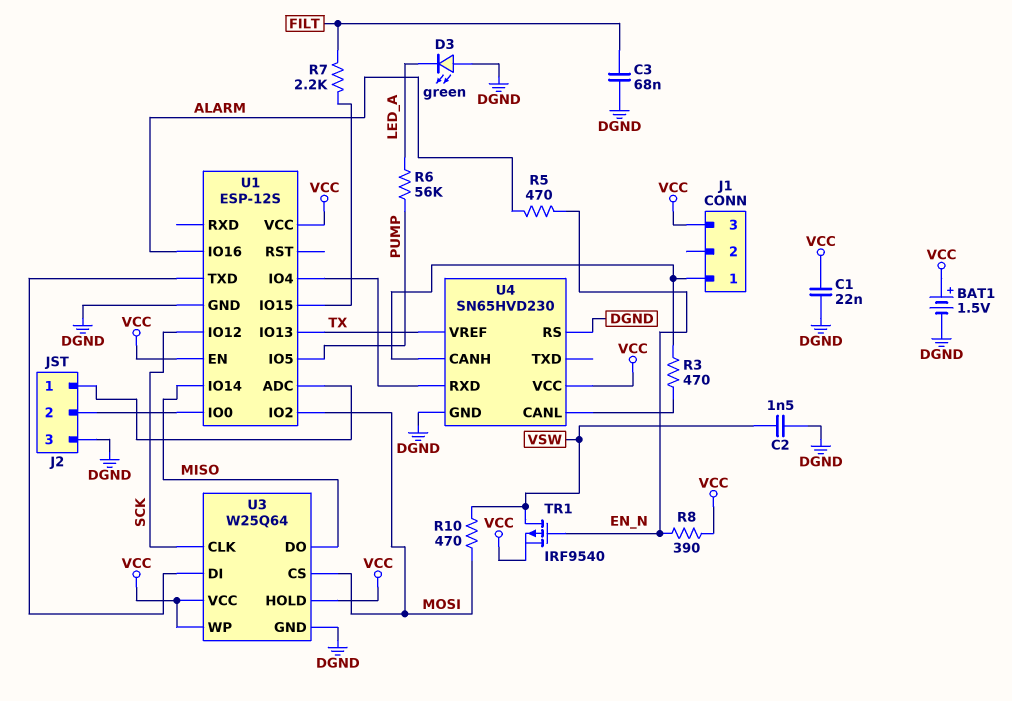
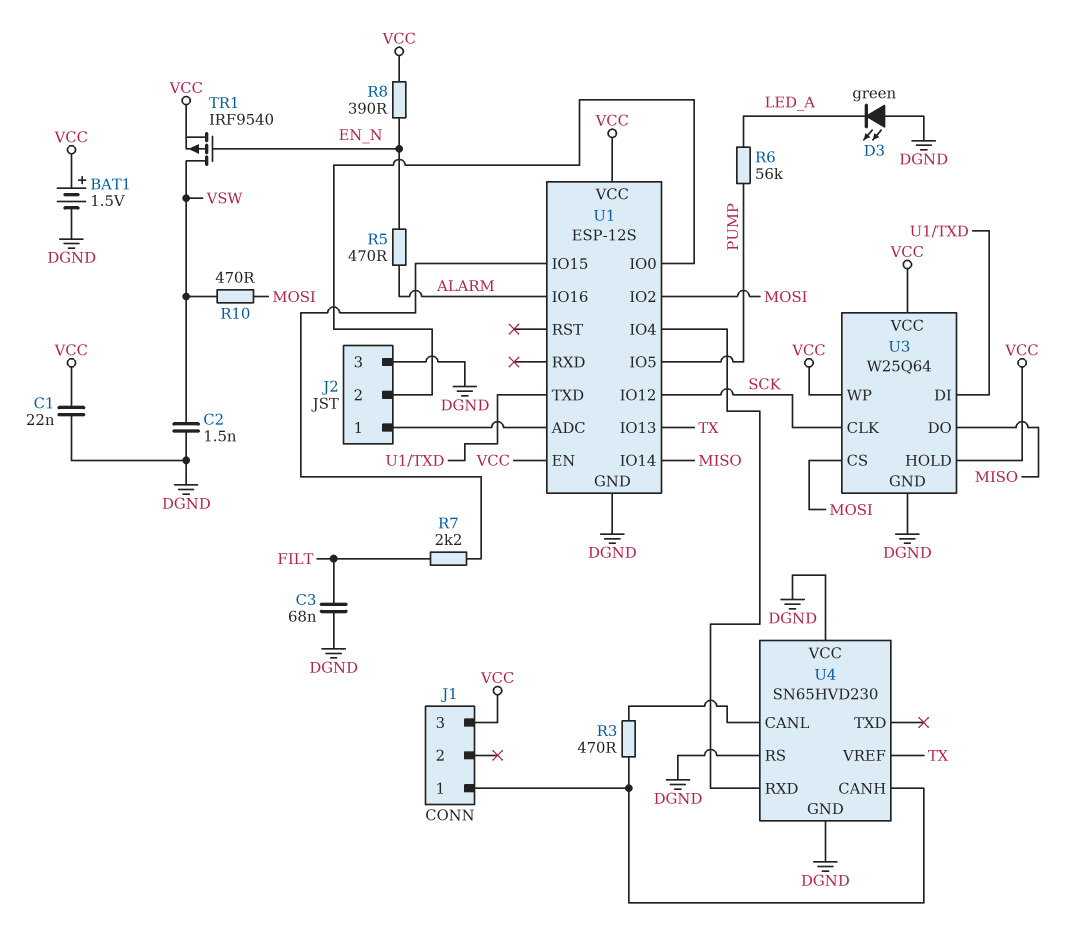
U4 pin VCC: VCC -> DGND

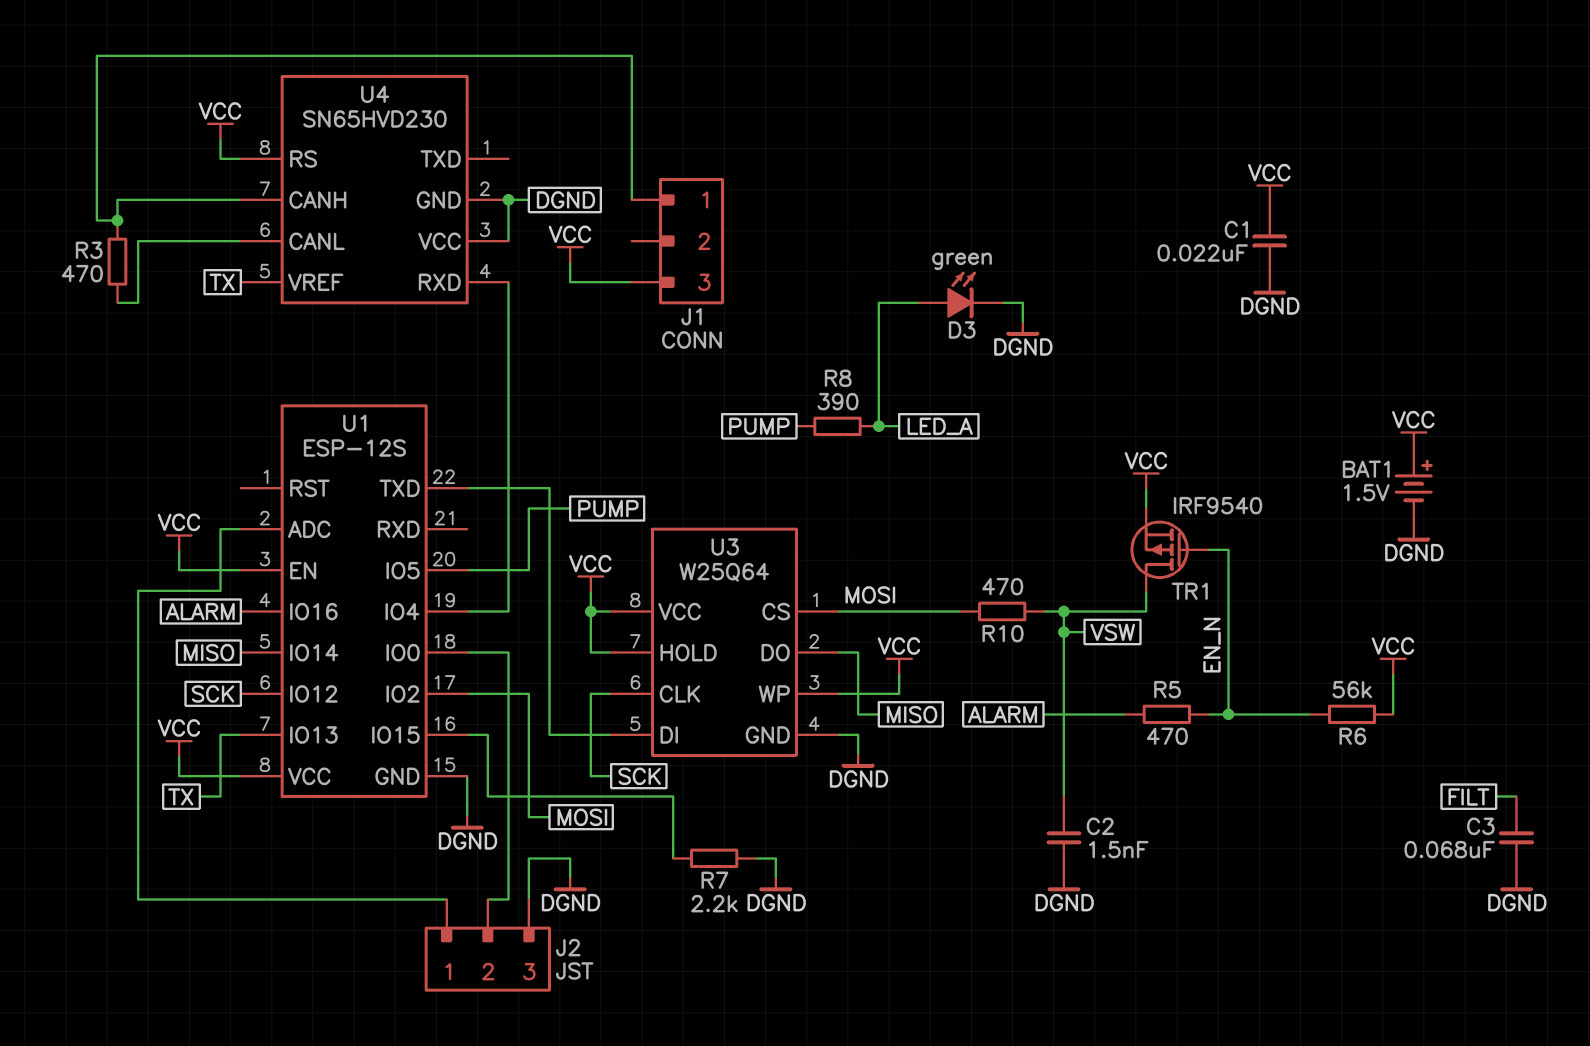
D3: LED green (A DGND, K LED_A) -> LED green (A LED_A, K DGND)
R6: 56k (LED_A, PUMP) -> 56k (EN_N, VCC)
R7: 2.2k (FILT, U1/IO15) -> 2.2k (DGND, U1/IO15)
R8: 390 (EN_N, VCC) -> 390 (LED_A, PUMP)
U4 pin RS: DGND -> VCC

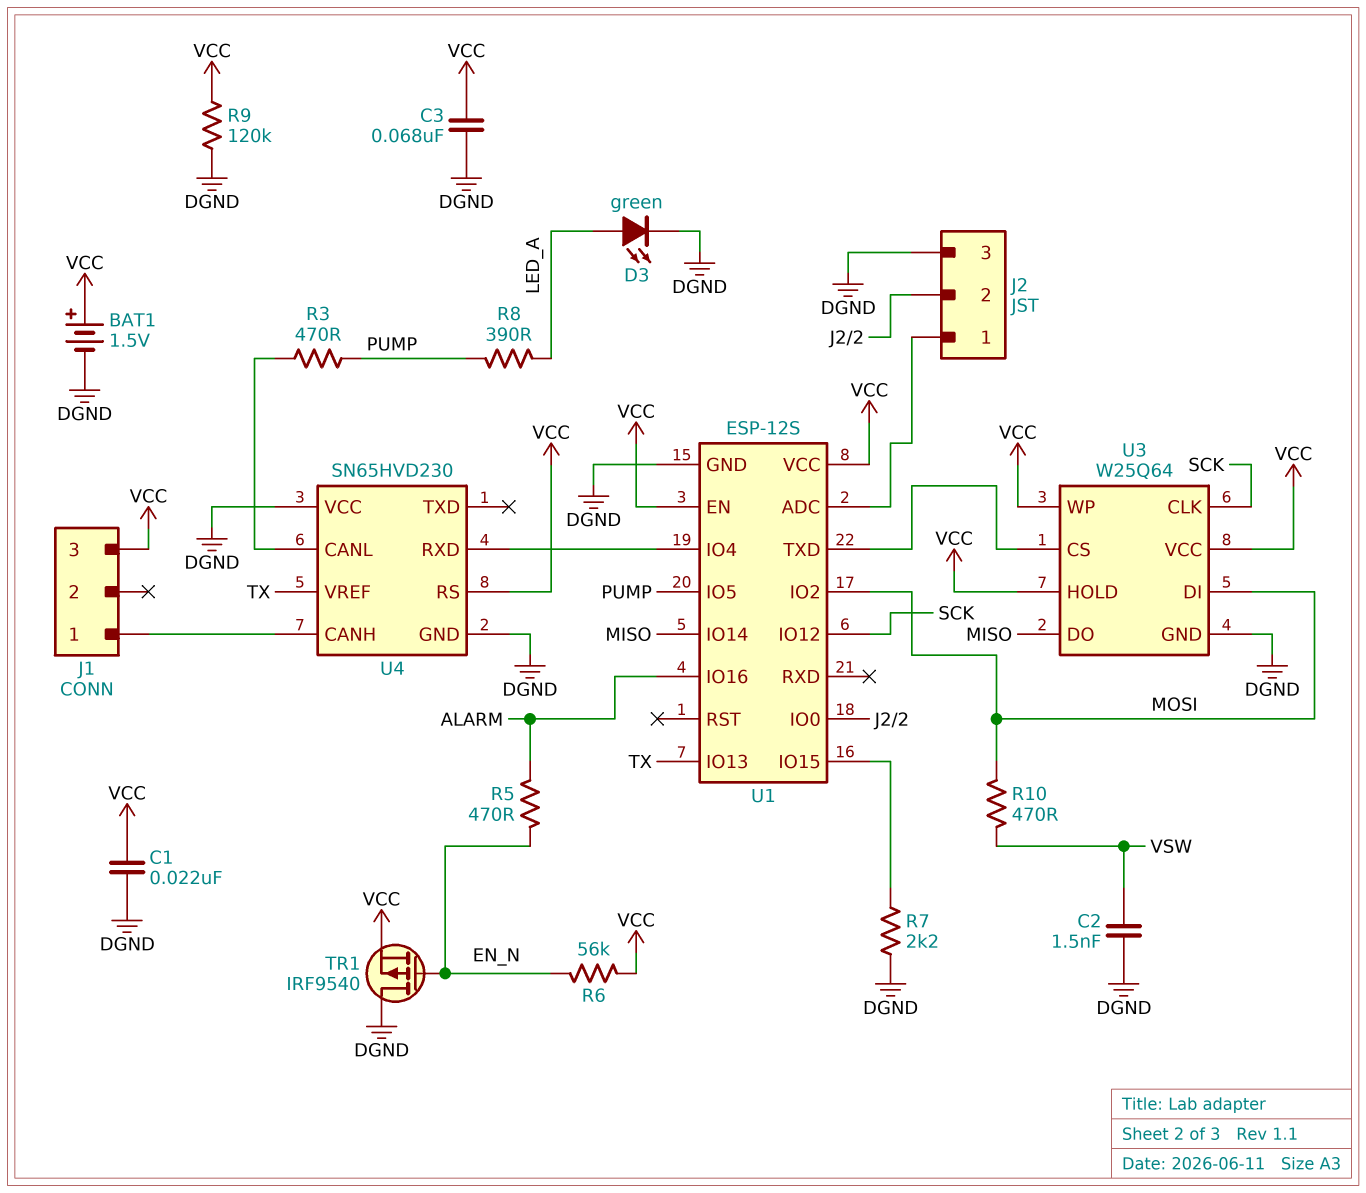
C3: 68nF (DGND, FILT) -> 68nF (DGND, VCC)
R3: 470 (J1/1, U4/CANL) -> 470 (PUMP, U4/CANL)
R9: none -> 120k (DGND, VCC)
TR1: PMOS IRF9540 (G EN_N, D VSW, S VCC) -> PMOS IRF9540 (G EN_N, D DGND, S VCC)
U3 pin CS: MOSI -> U1/TXD
U3 pin DI: U1/TXD -> MOSI

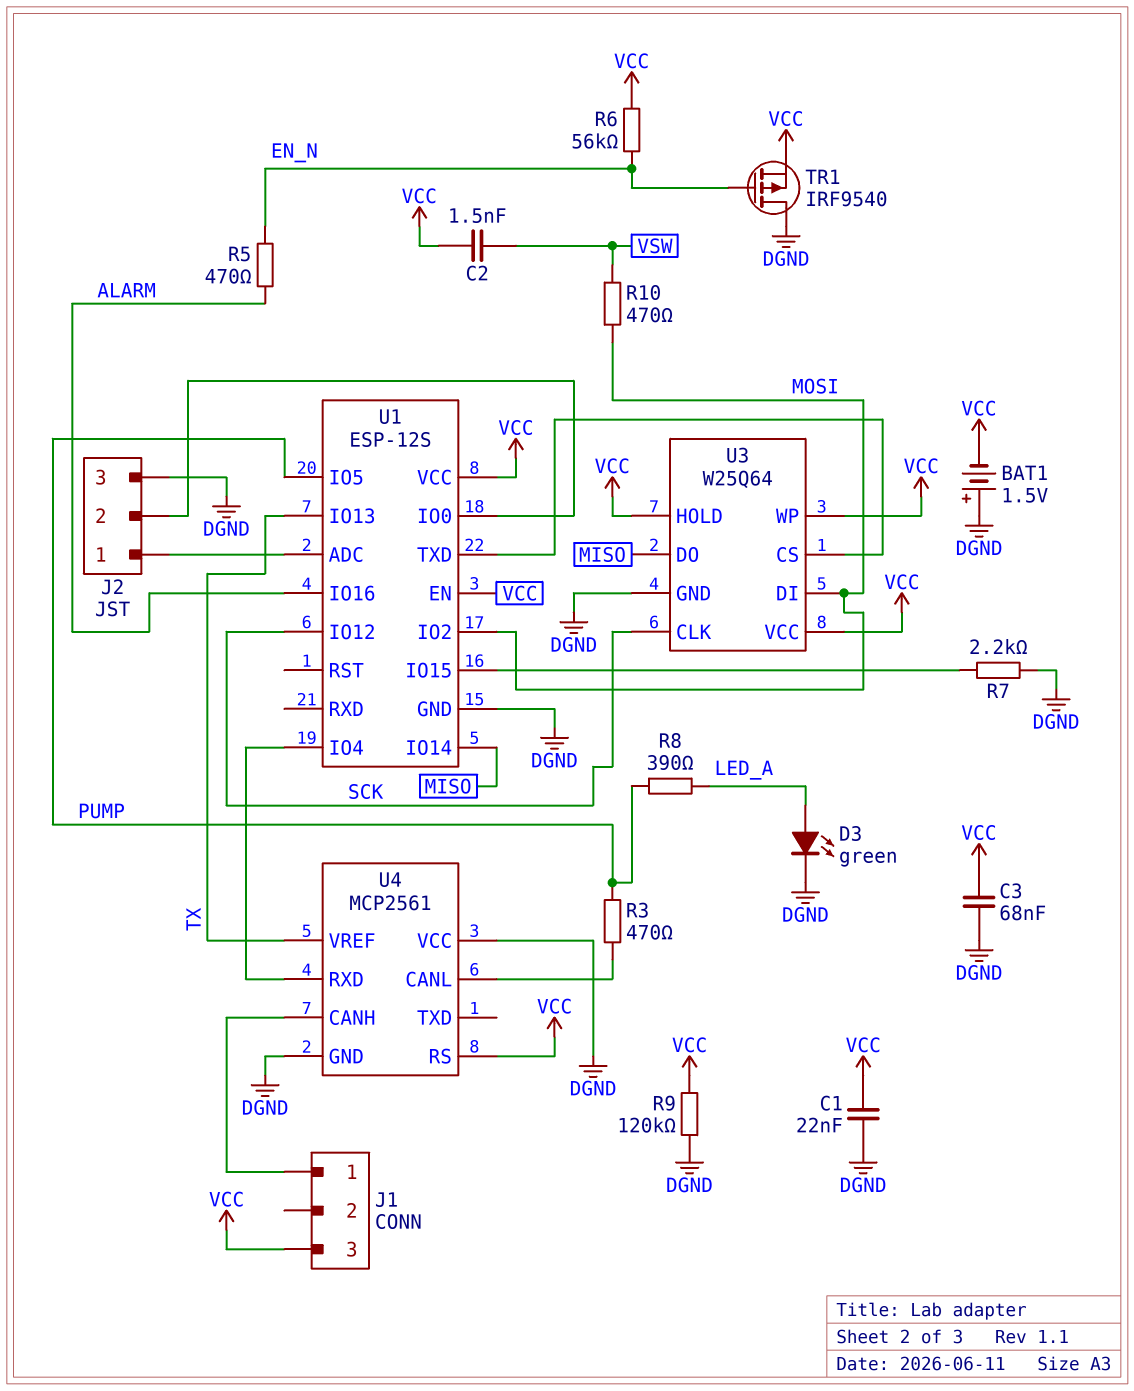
BAT1: 1.5V (plus VCC, minus DGND) -> 1.5V (plus DGND, minus VCC)
C2: 1.5nF (DGND, VSW) -> 1.5nF (VCC, VSW)
U4: SN65HVD230 -> MCP2561

